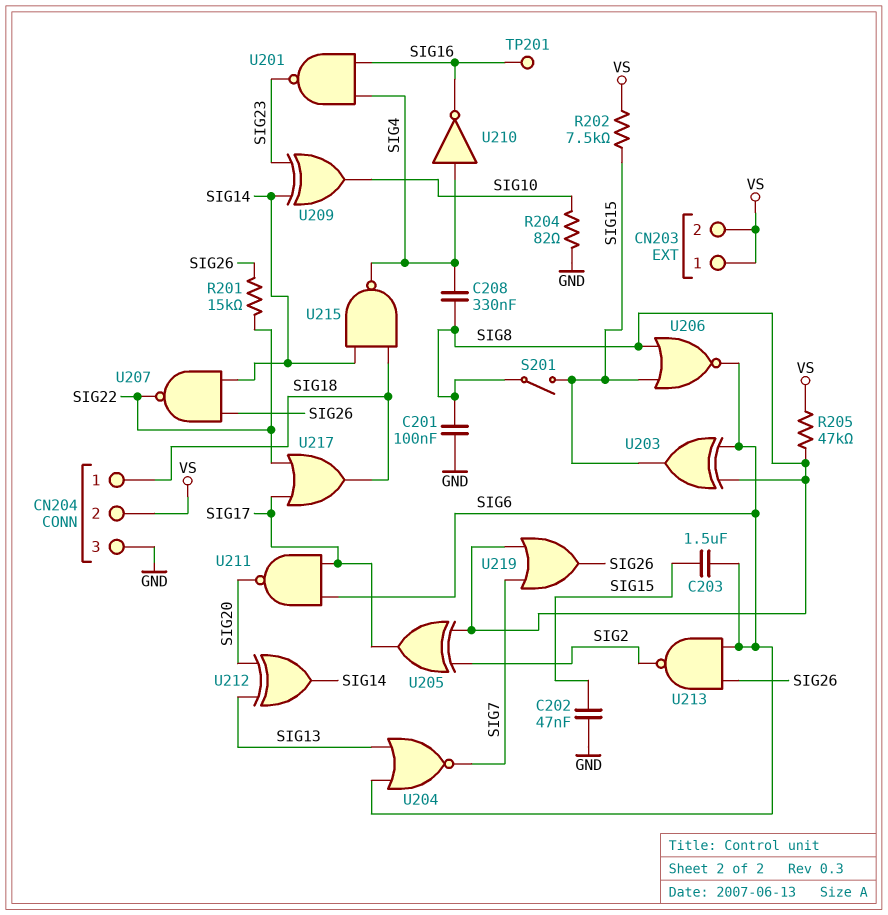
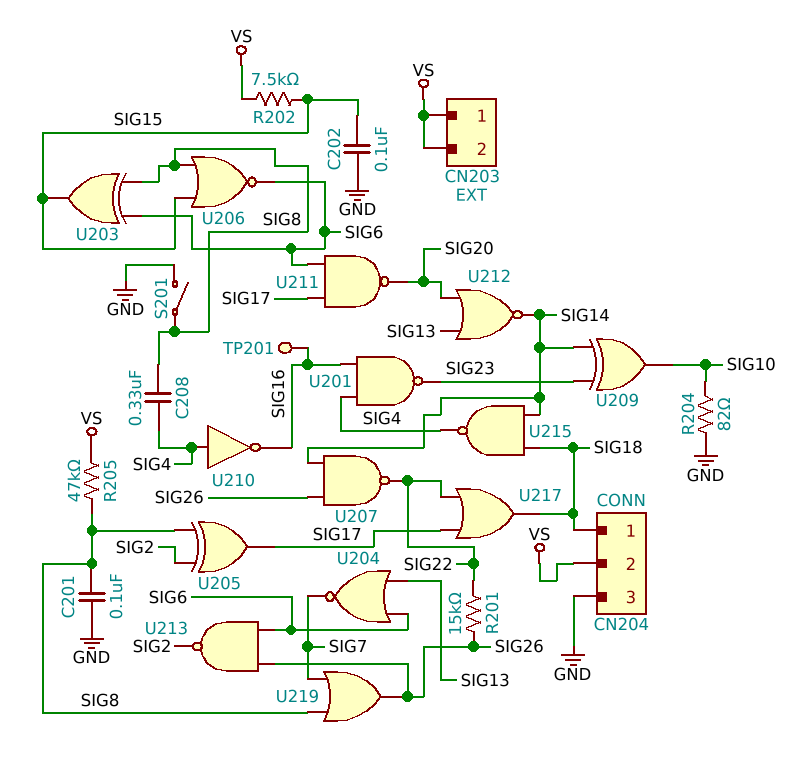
C202: 47nF (GND, SIG15) -> 100nF (GND, SIG15)
C203: 1.5uF (SIG6, SIG15) -> none
S201: switch (SIG8, SIG15) -> switch (GND, SIG8)
U212: XOR (in SIG13, in SIG20, out SIG14) -> NOR (in SIG13, in SIG20, out SIG14)

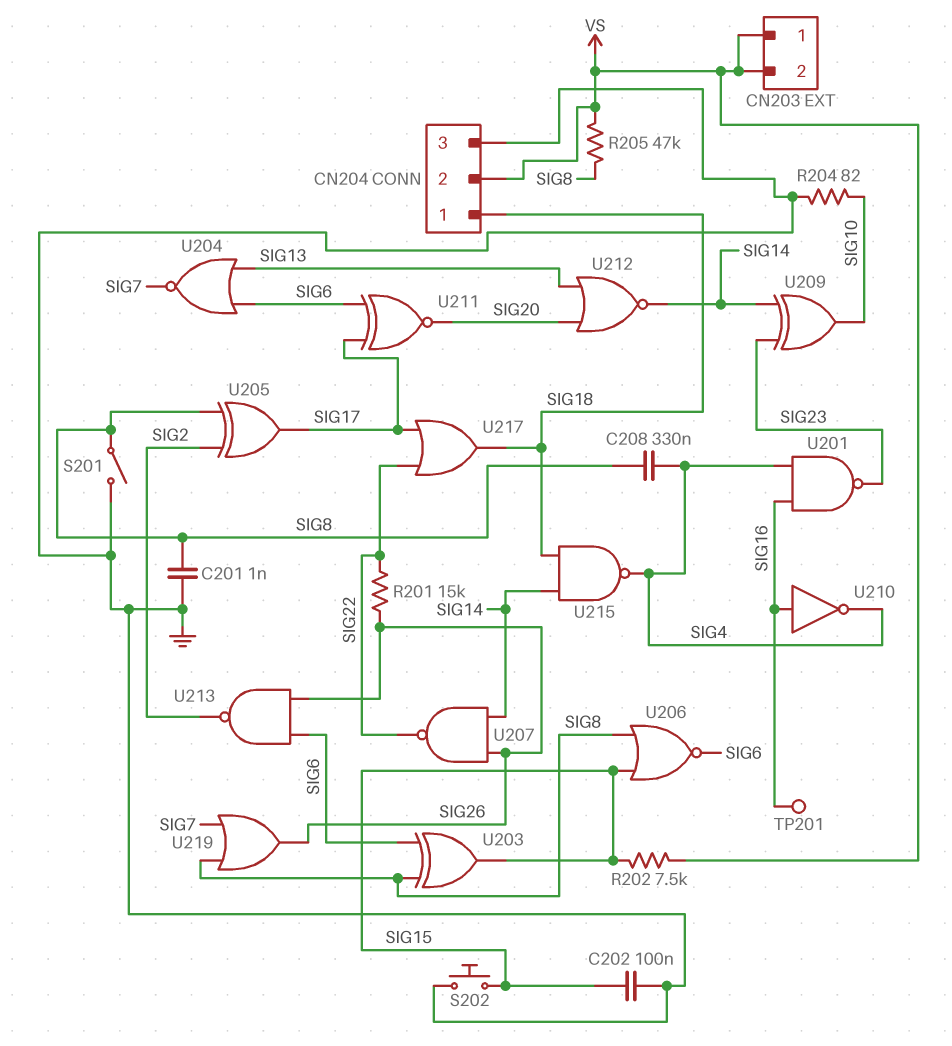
C201: 100nF (GND, SIG8) -> 1nF (GND, SIG8)
S202: none -> button (GND, SIG15)
U210: NOT (in SIG4, out SIG16) -> NOT (in SIG16, out SIG4)
U211: NAND (in SIG6, in SIG17, out SIG20) -> XNOR (in SIG6, in SIG17, out SIG20)

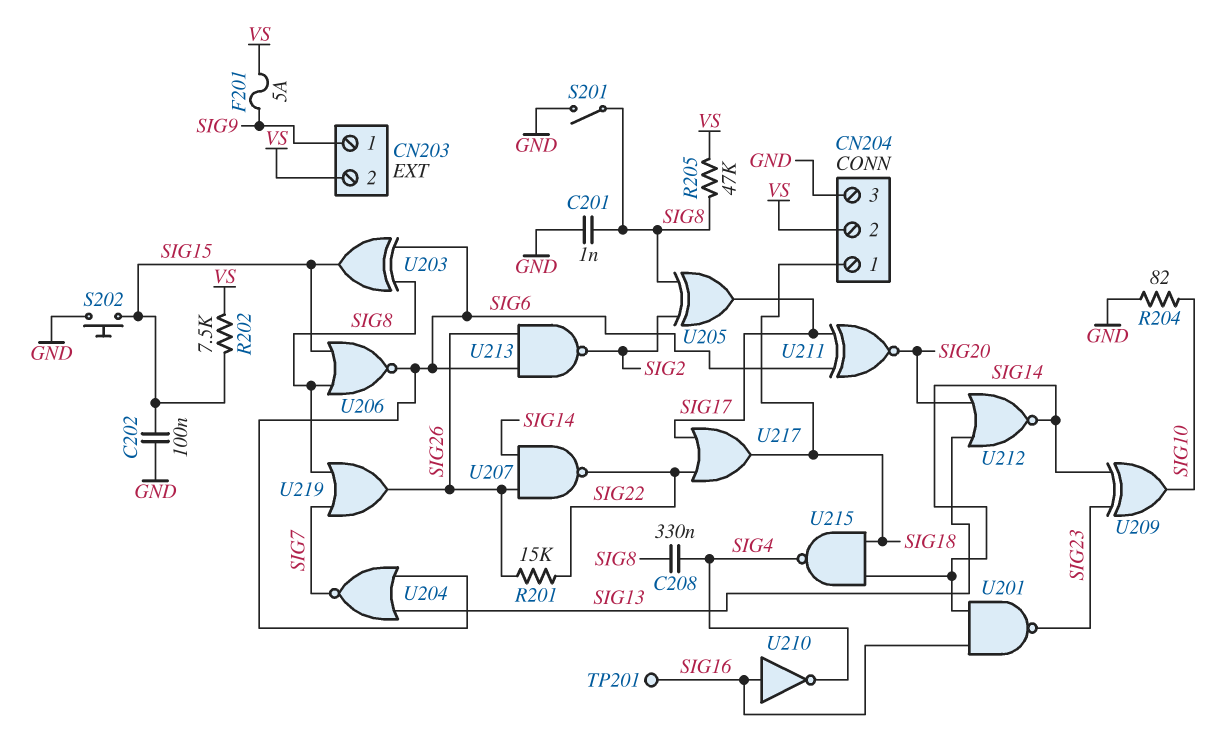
CN203 pin 1: VS -> SIG9
F201: none -> 5A (SIG9, VS)
U201: NAND (in SIG4, in SIG16, out SIG23) -> NAND (in SIG14, in SIG16, out SIG23)

